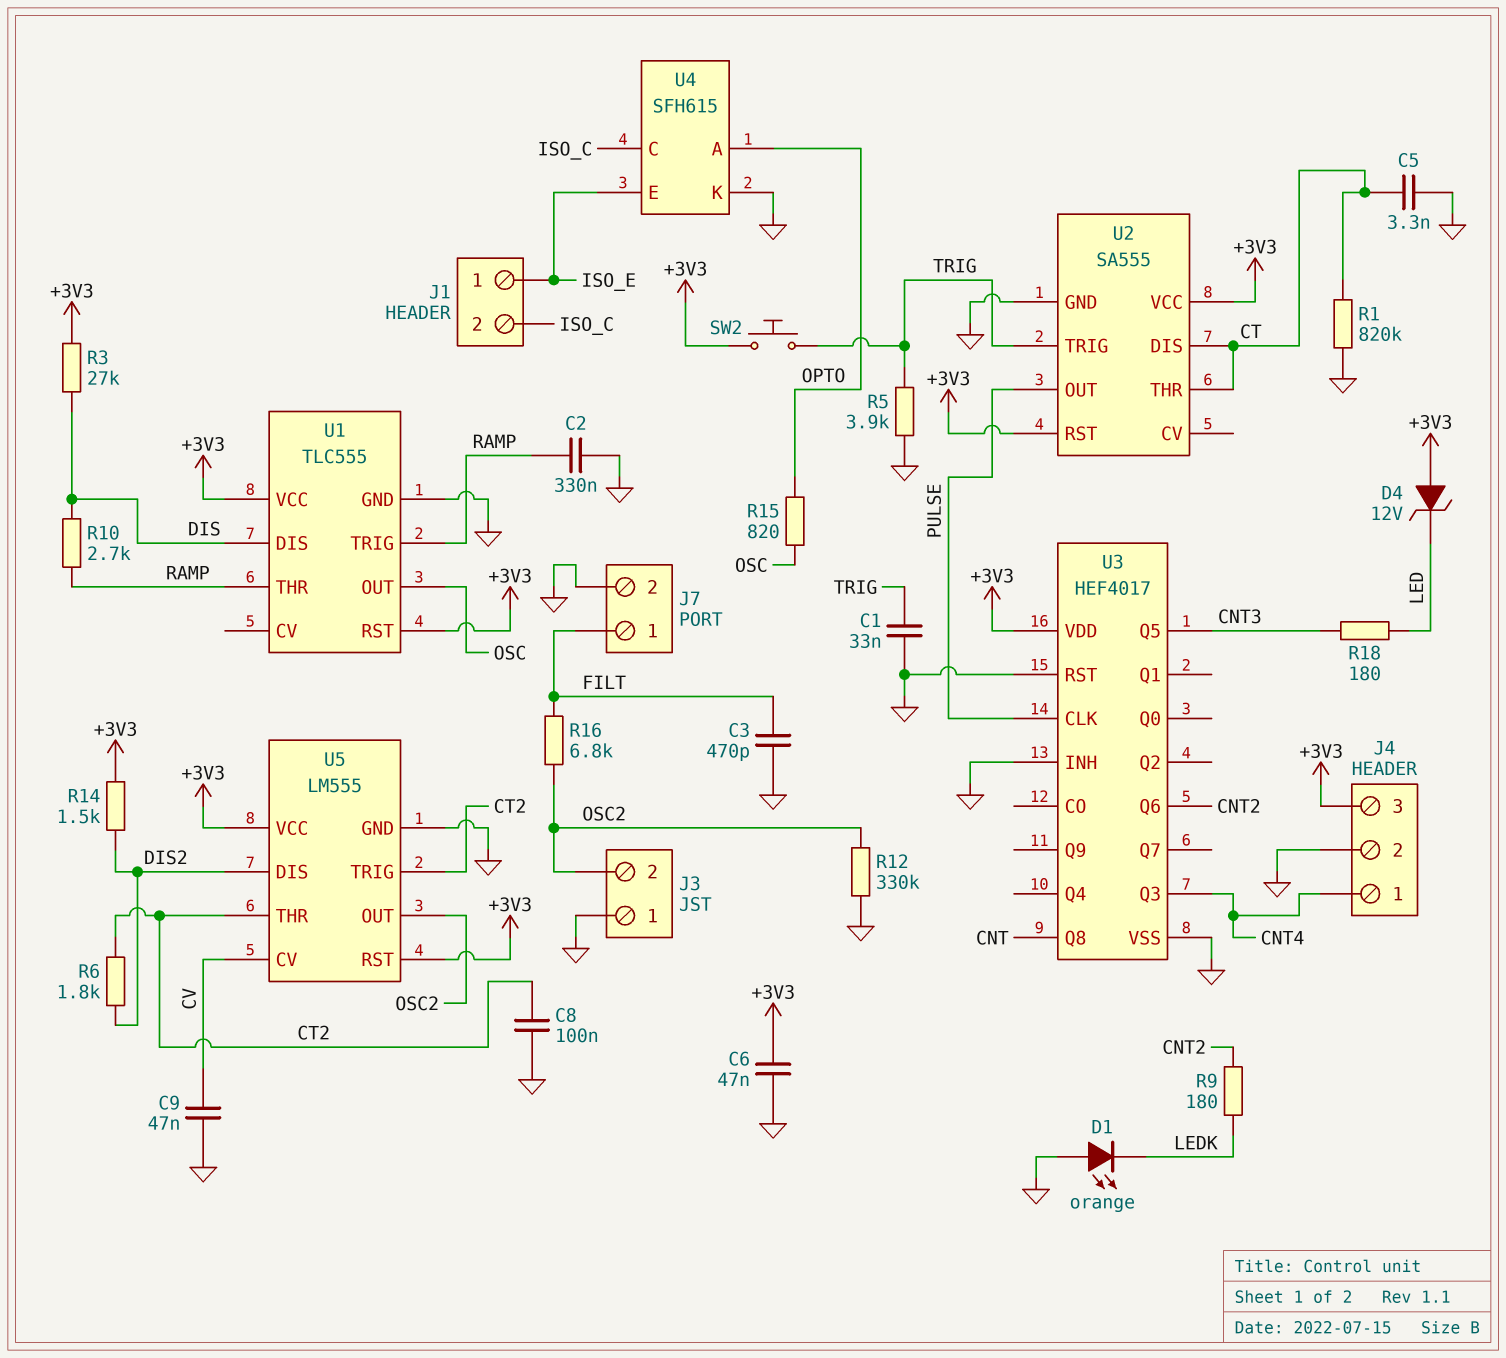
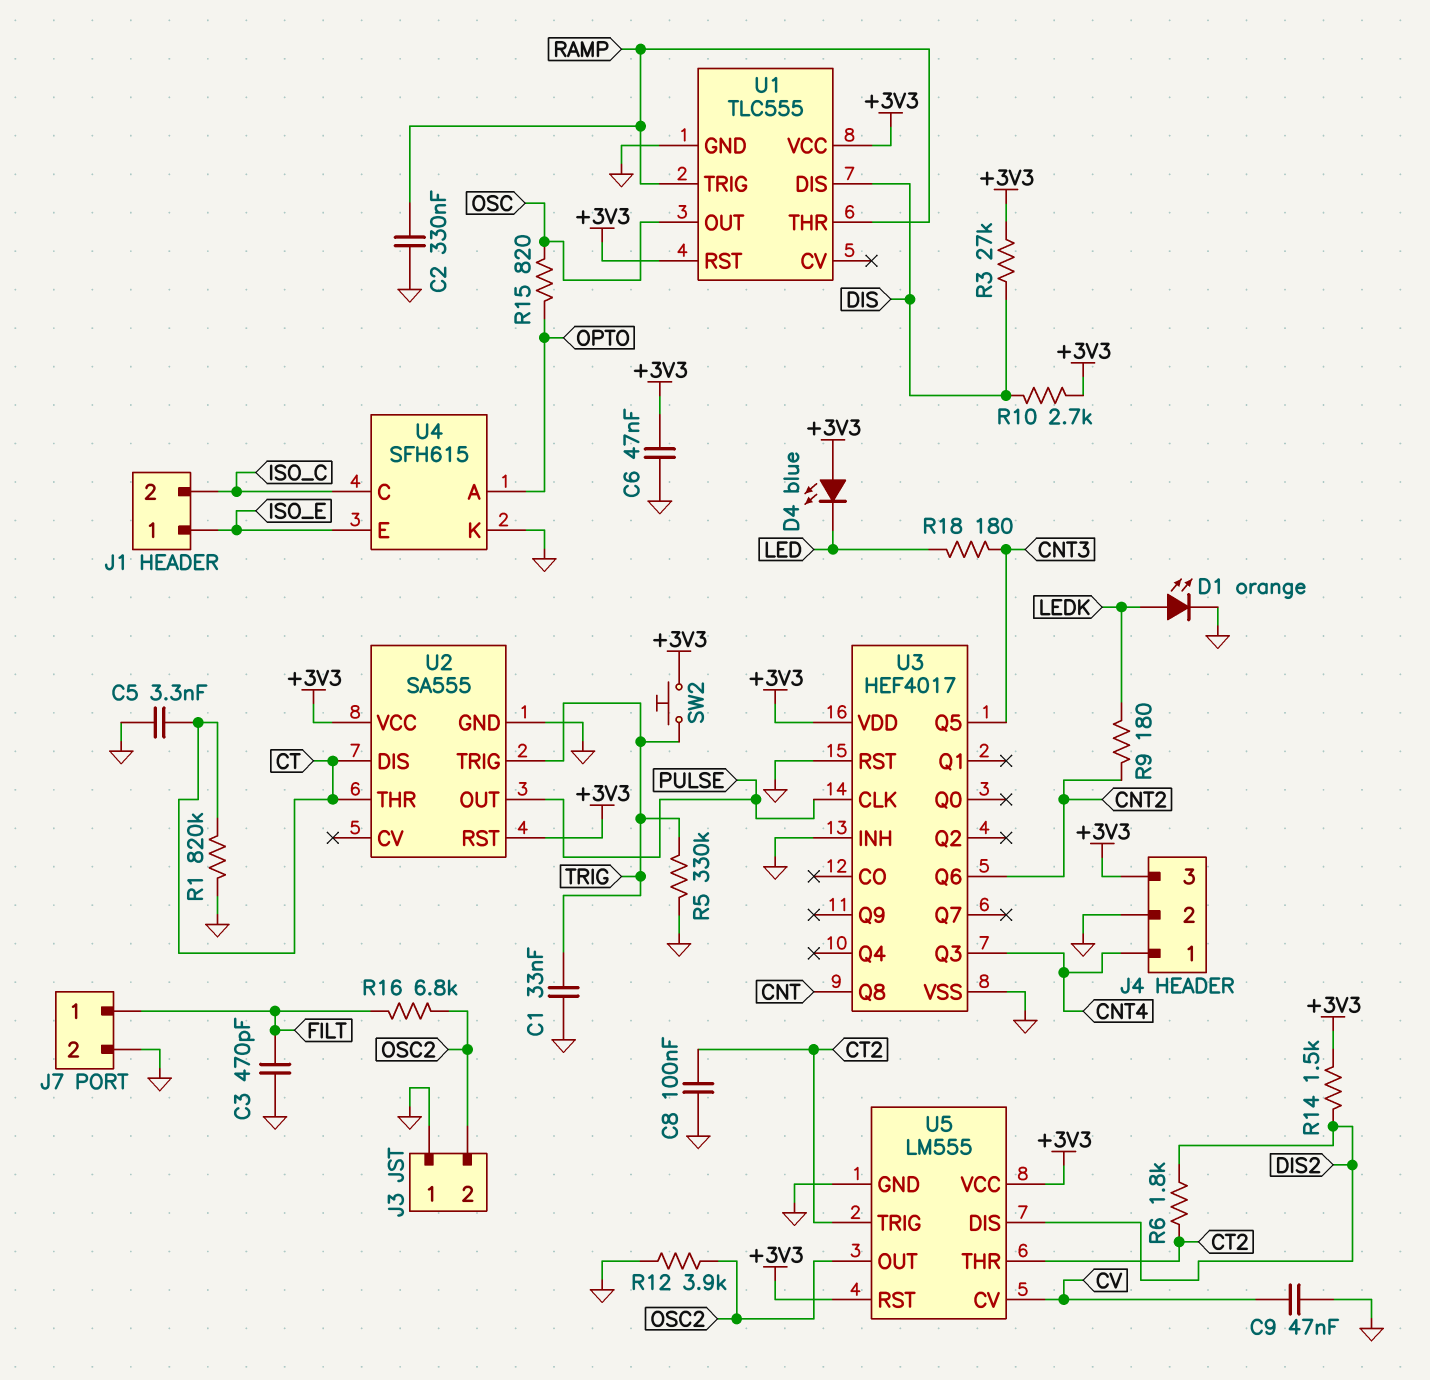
D1: LED orange (A GND, K LEDK) -> LED orange (A LEDK, K GND)
D4: zener 12V (A +3V3, K LED) -> LED blue (A +3V3, K LED)
R5: 3.9k (GND, TRIG) -> 330k (GND, TRIG)
R10: 2.7k (DIS, RAMP) -> 2.7k (+3V3, DIS)
R12: 330k (GND, OSC2) -> 3.9k (GND, OSC2)

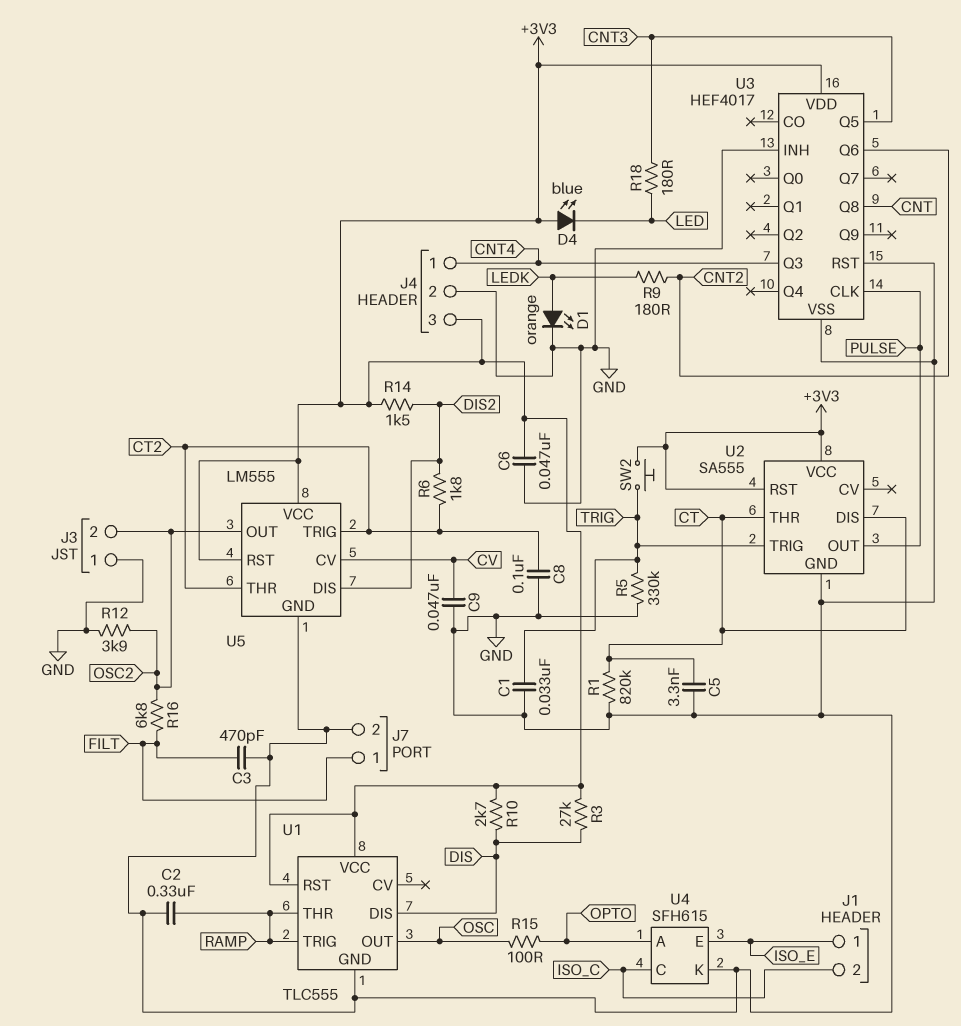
R15: 820 (OPTO, OSC) -> 100 (OPTO, OSC)

